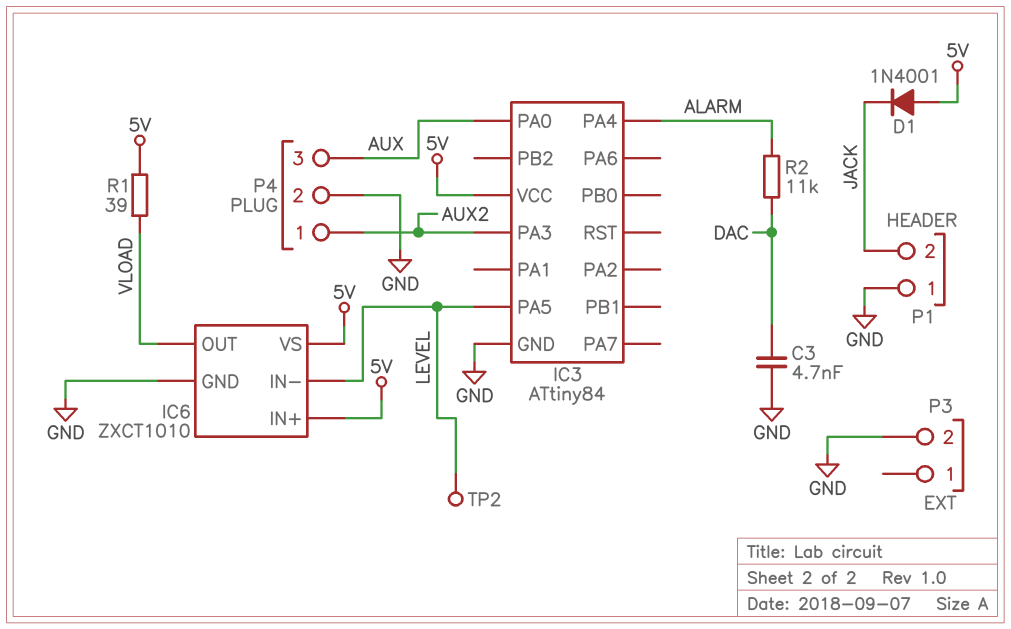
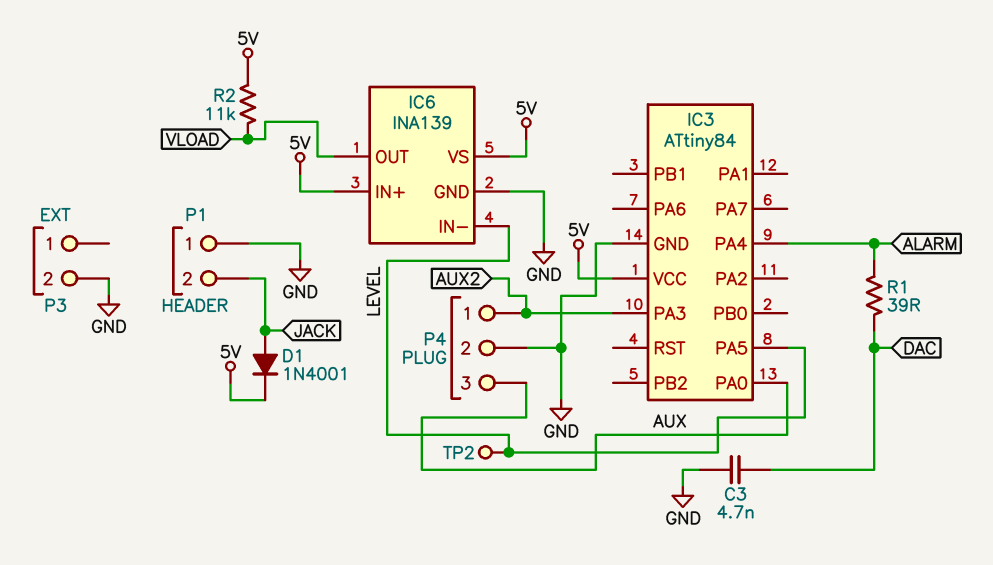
D1: diode 1N4001 (A 5V, K JACK) -> diode 1N4001 (A JACK, K 5V)
IC6: ZXCT1010 -> INA139
R1: 39 (5V, VLOAD) -> 39 (ALARM, DAC)
R2: 11k (ALARM, DAC) -> 11k (5V, VLOAD)

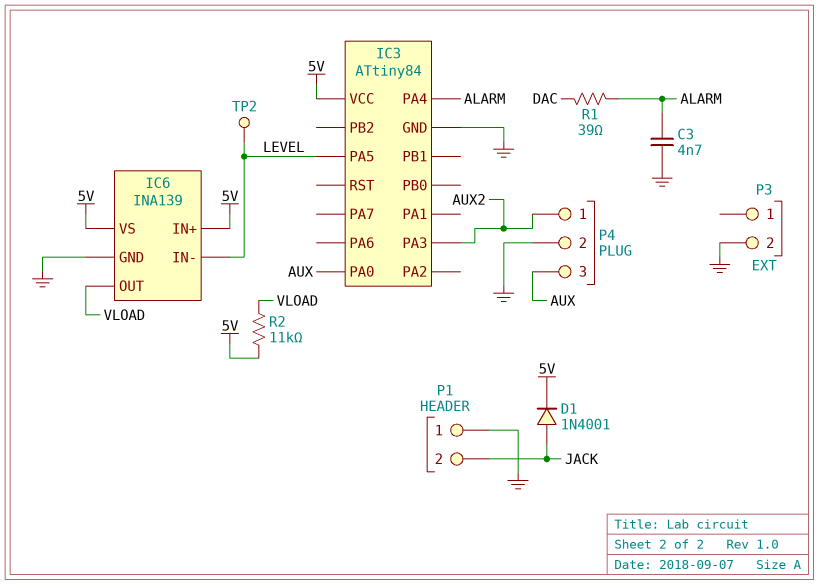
C3: 4.7nF (DAC, GND) -> 4.7nF (ALARM, GND)

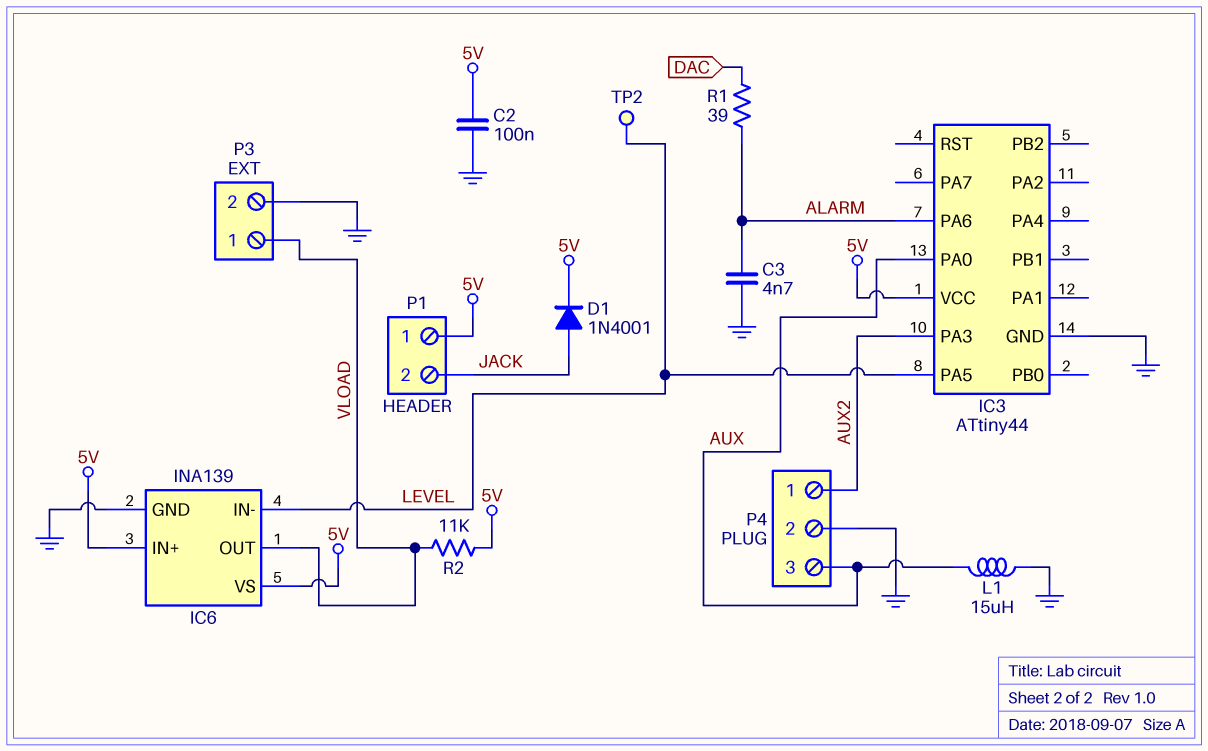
C2: none -> 100nF (5V, GND)
IC3: ATtiny84 -> ATtiny44
IC3 pin PA4: ALARM -> none
IC3 pin PA6: none -> ALARM
L1: none -> 15uH (AUX, GND)
P1 pin 1: GND -> 5V
P3 pin 1: none -> VLOAD

